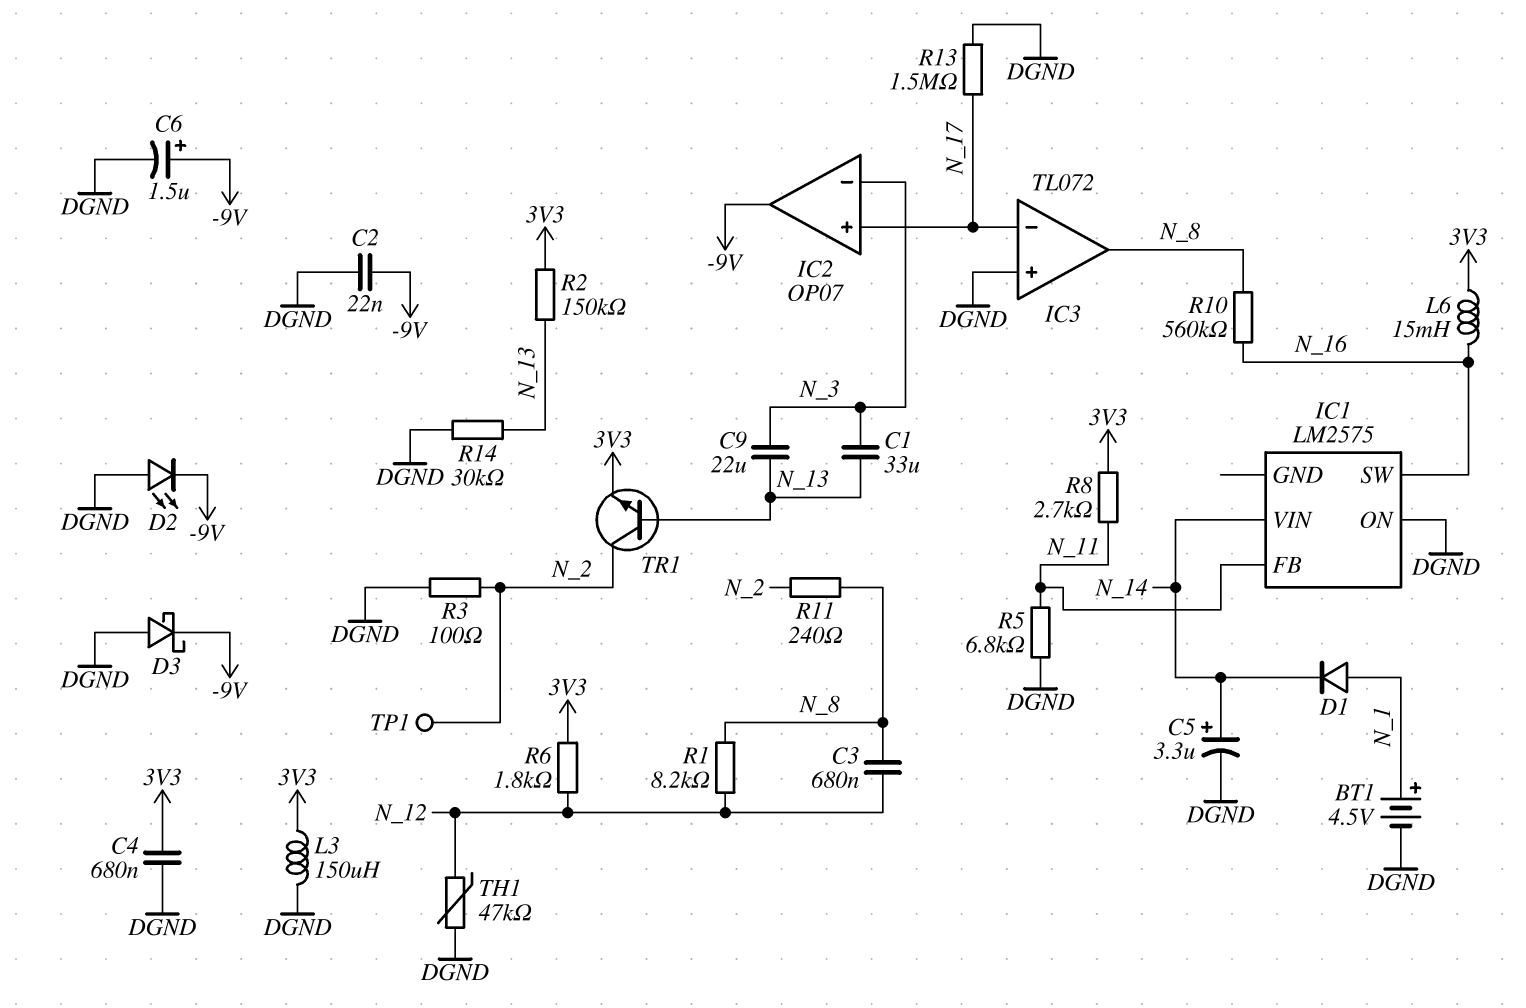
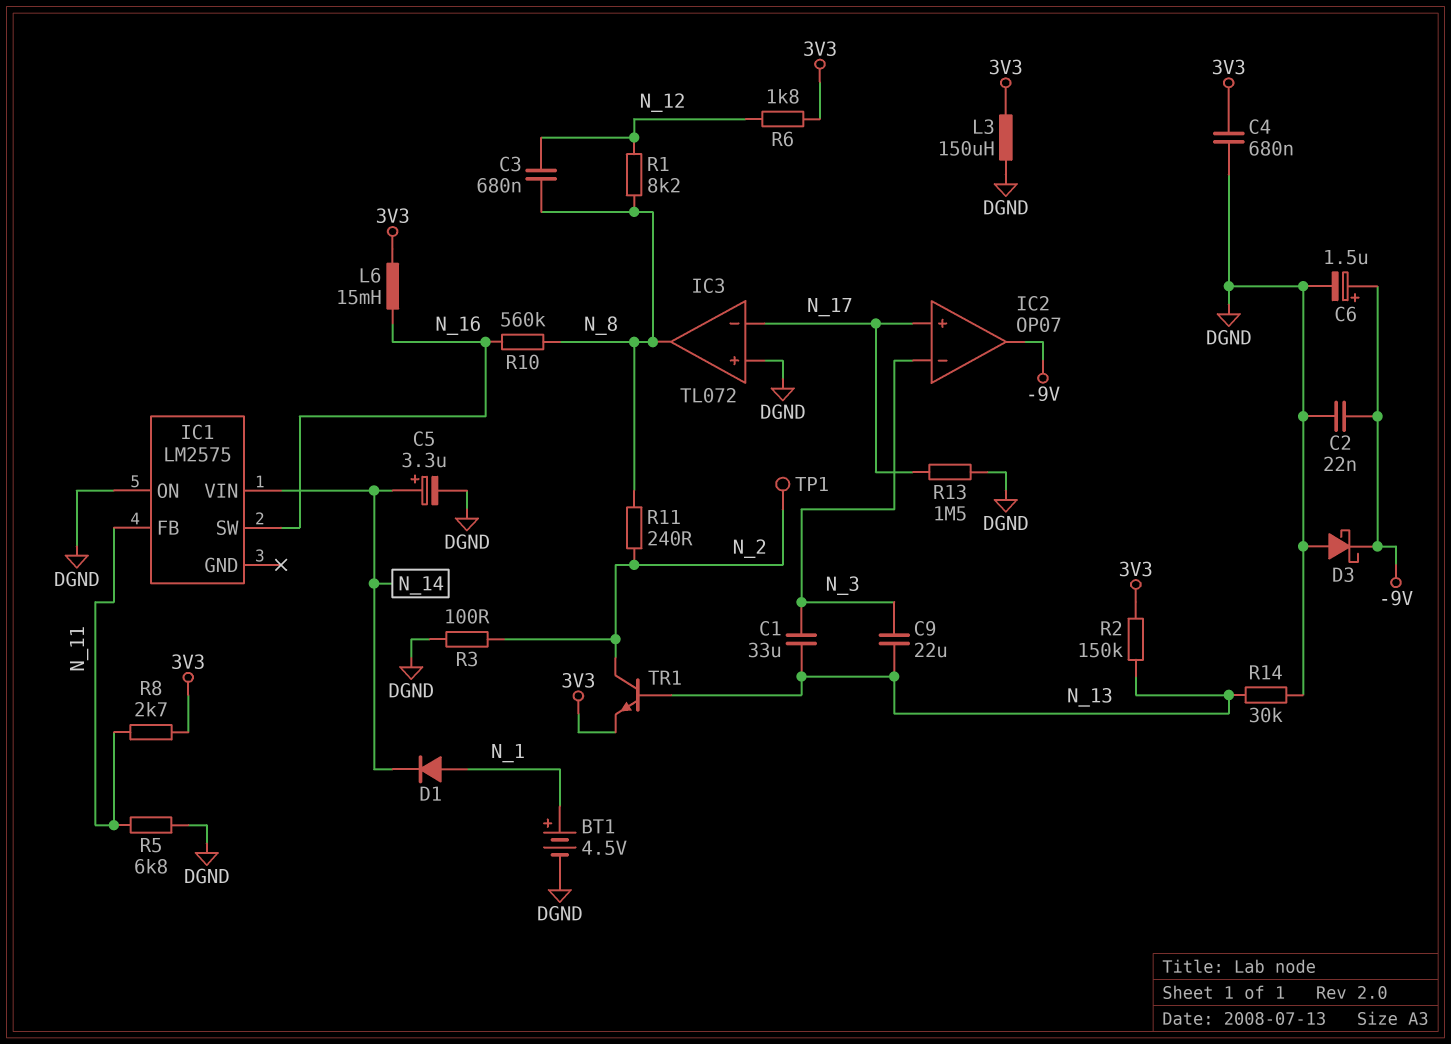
D2: LED (A DGND, K -9V) -> none
TH1: 47k (DGND, N_12) -> none

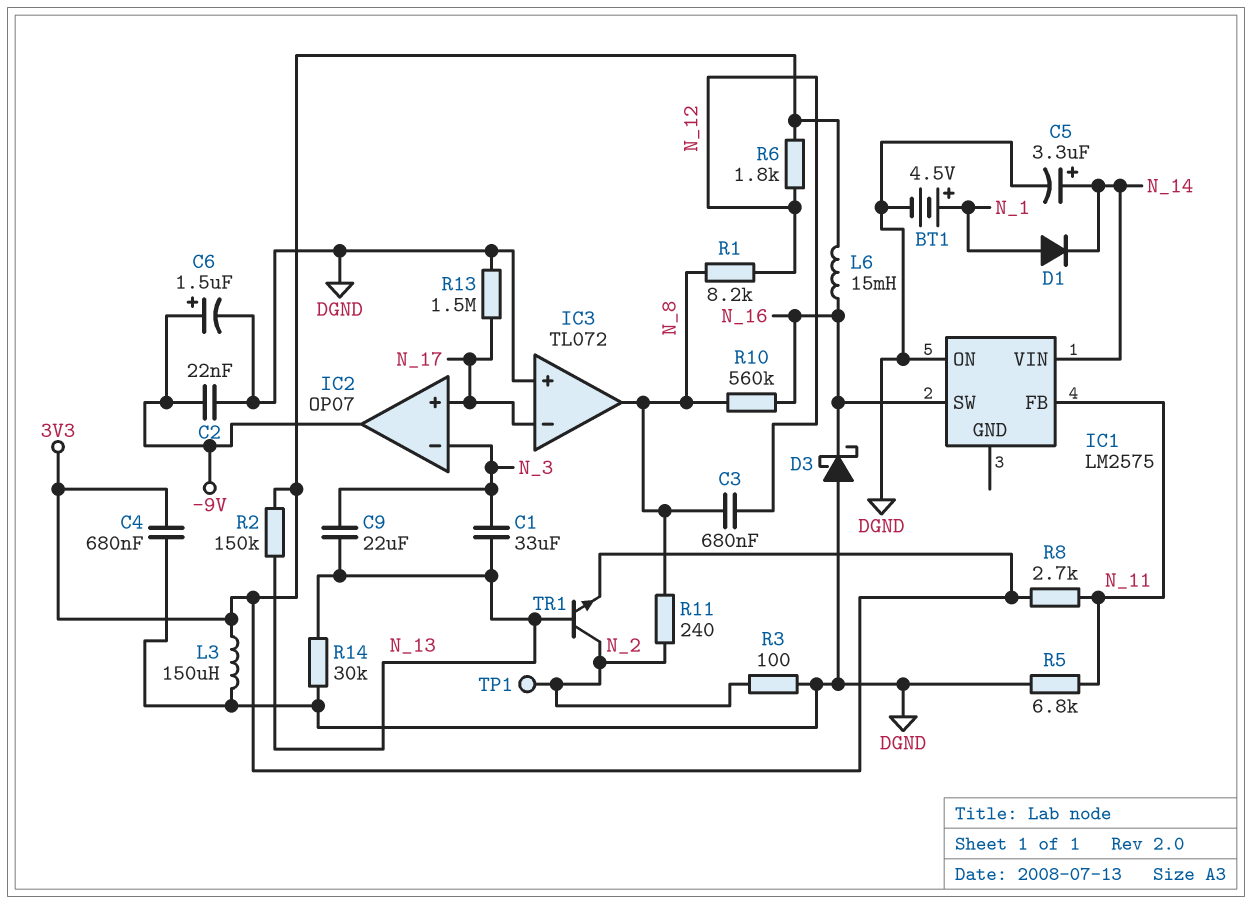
D3: schottky (A DGND, K -9V) -> schottky (A DGND, K N_16)

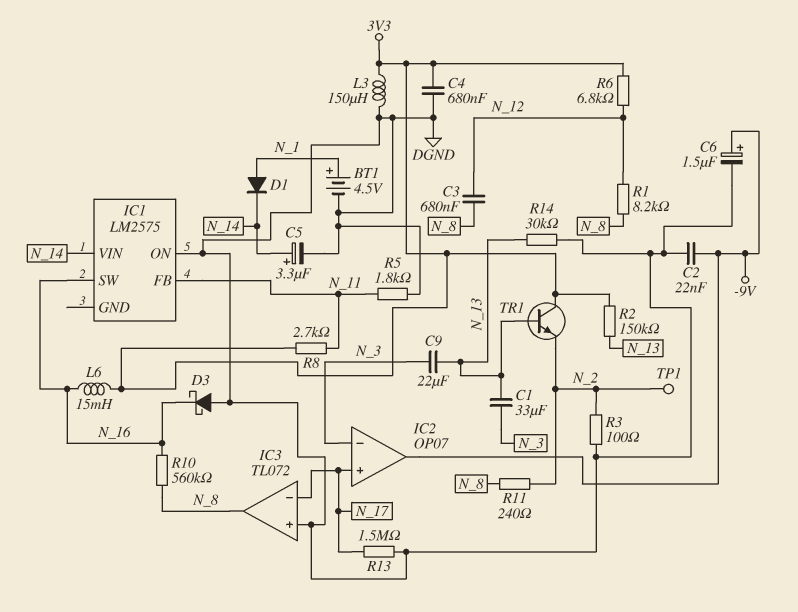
R5: 6.8k (DGND, N_11) -> 1.8k (DGND, N_11)
R6: 1.8k (3V3, N_12) -> 6.8k (3V3, N_12)
TR1: NPN (B N_13, C N_2, E 3V3) -> NPN (B N_13, C 3V3, E N_2)

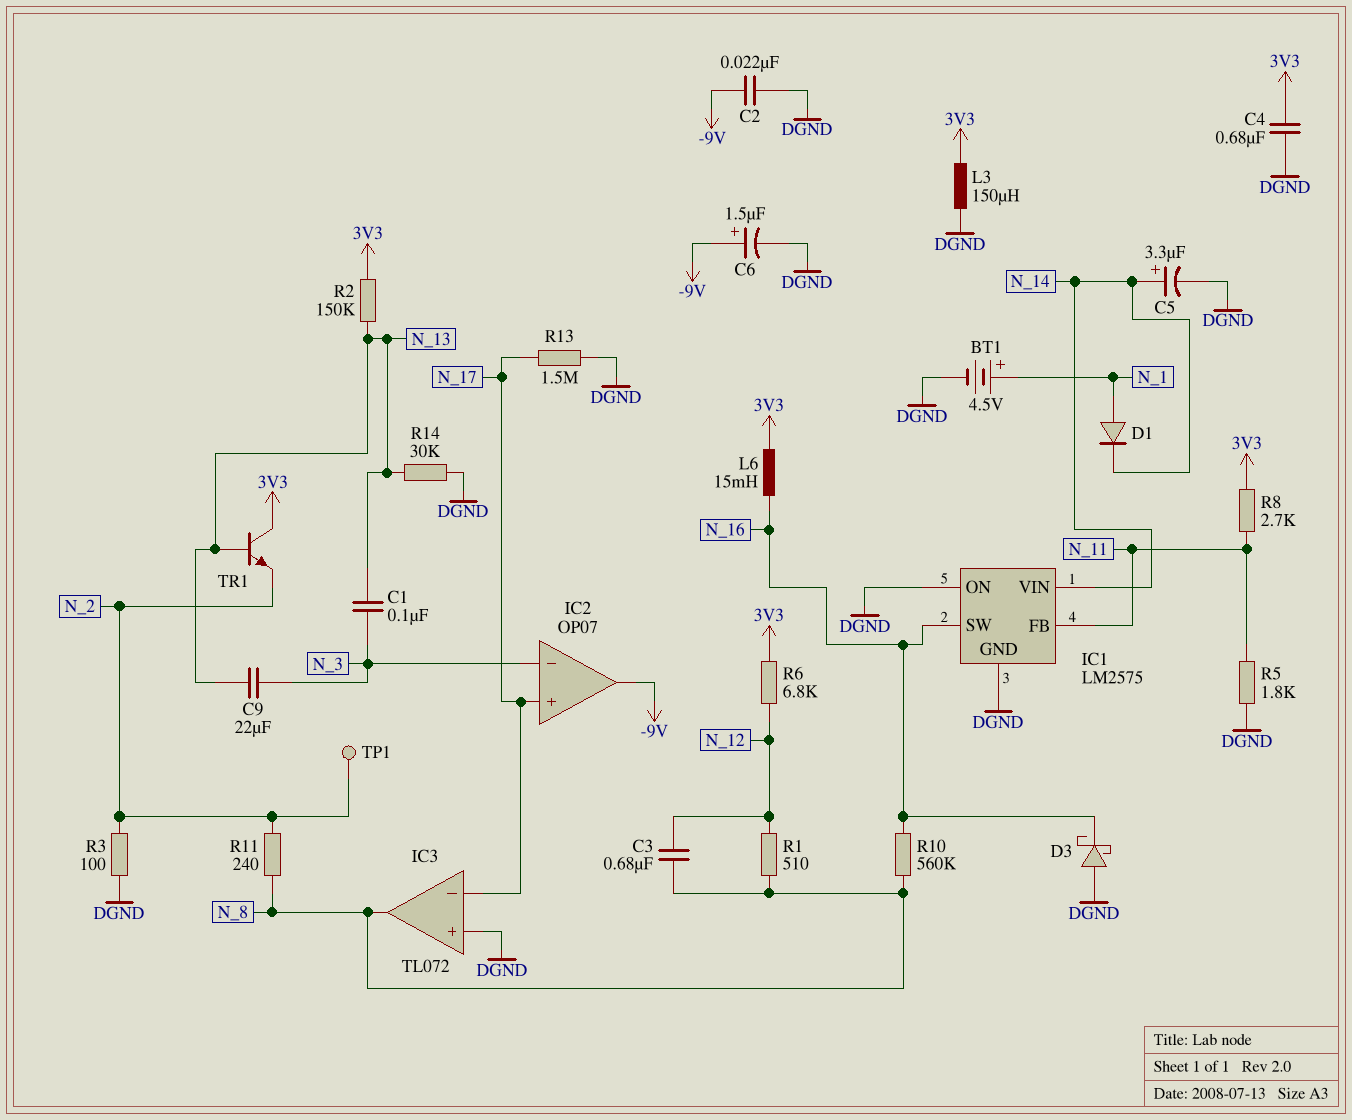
C1: 33uF (N_3, N_13) -> 100nF (N_3, N_13)
IC1 pin GND: none -> DGND
R1: 8.2k (N_8, N_12) -> 510 (N_8, N_12)

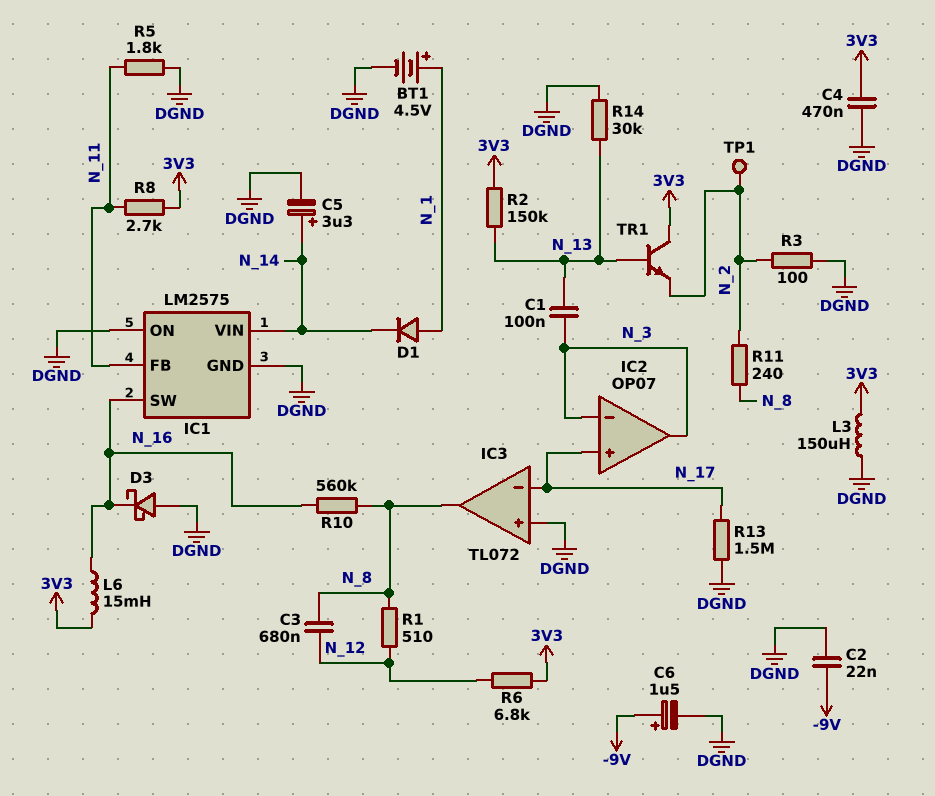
C4: 680nF (3V3, DGND) -> 470nF (3V3, DGND)
C9: 22uF (N_3, N_13) -> none
IC2 pin out: -9V -> N_3

